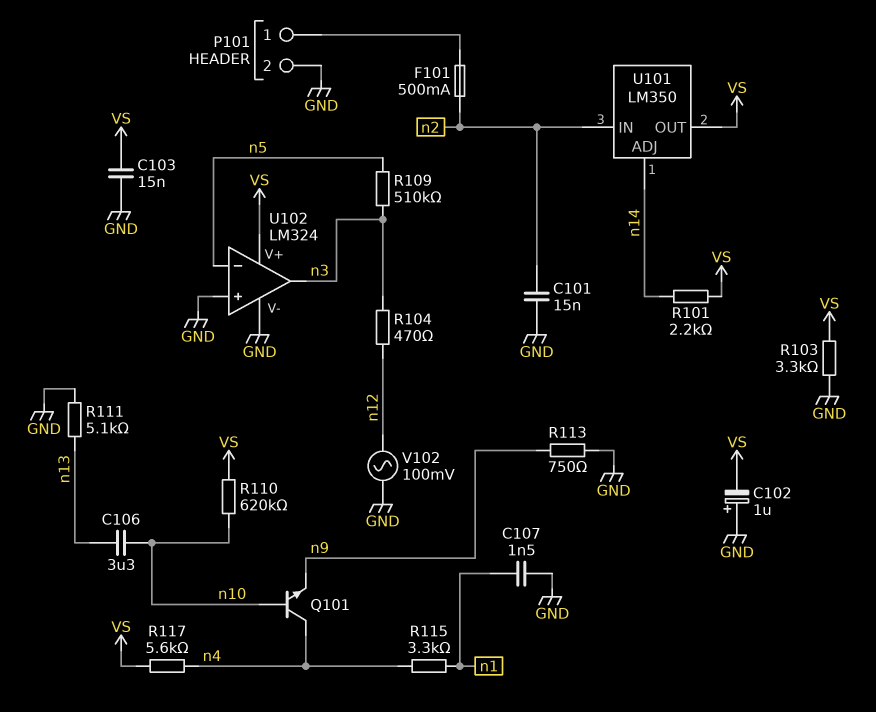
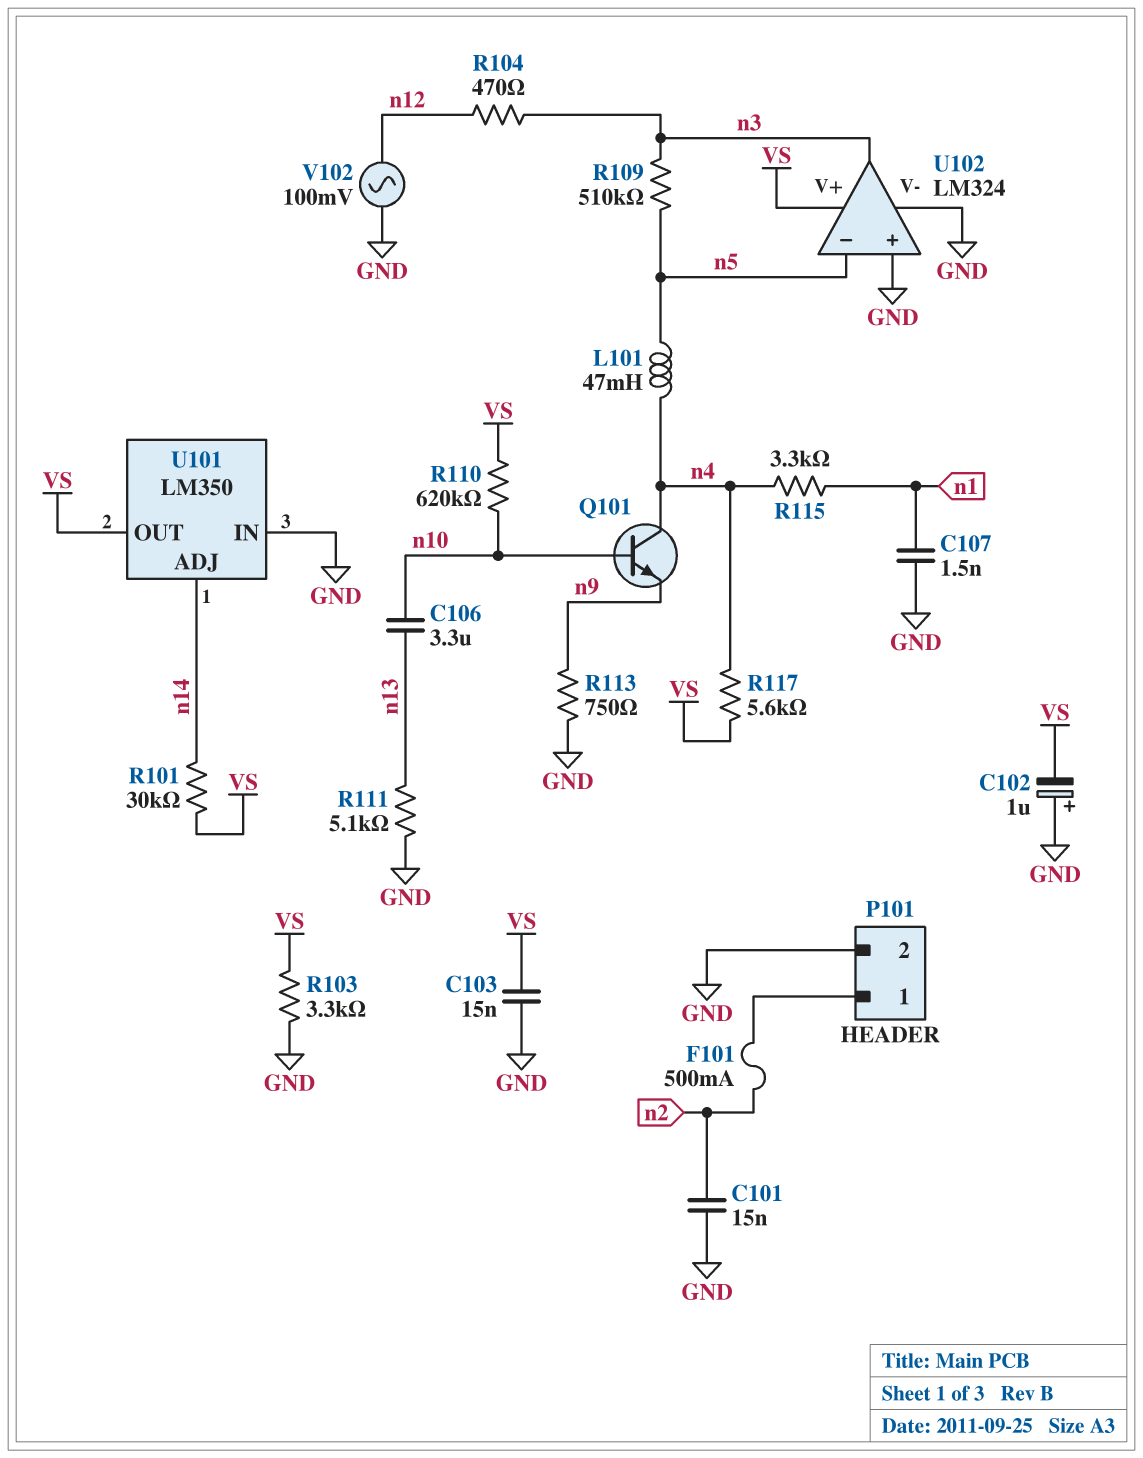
L101: none -> 47mH (n4, n5)
R101: 2.2k (VS, n14) -> 30k (VS, n14)
U101 pin IN: n2 -> GND

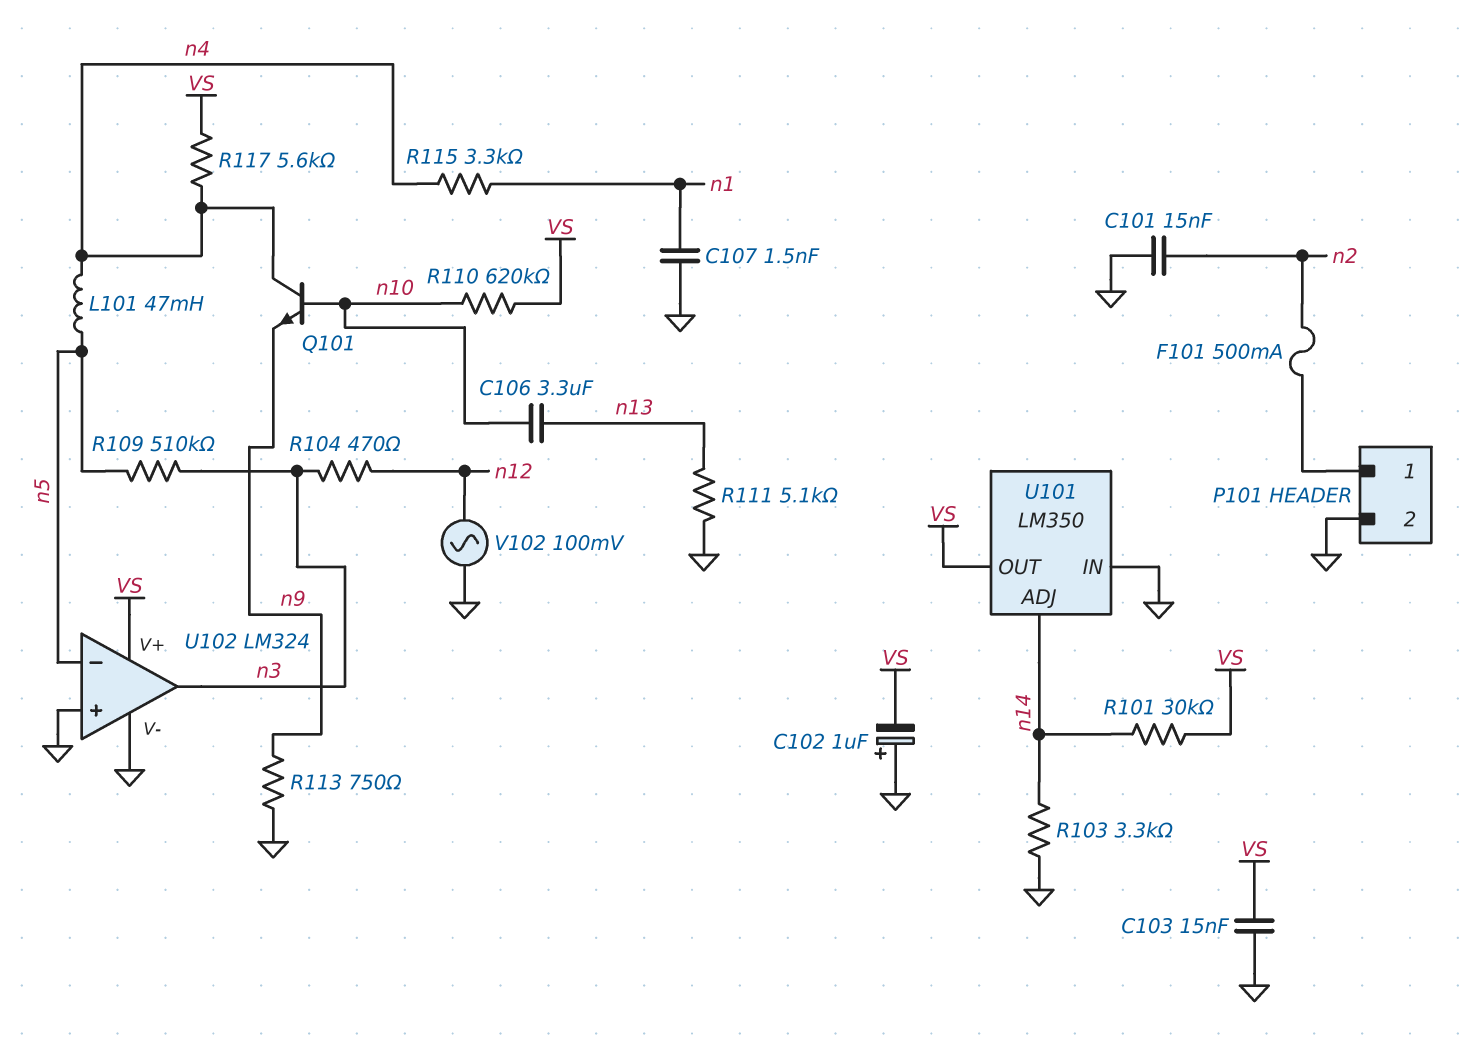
R103: 3.3k (GND, VS) -> 3.3k (GND, n14)

